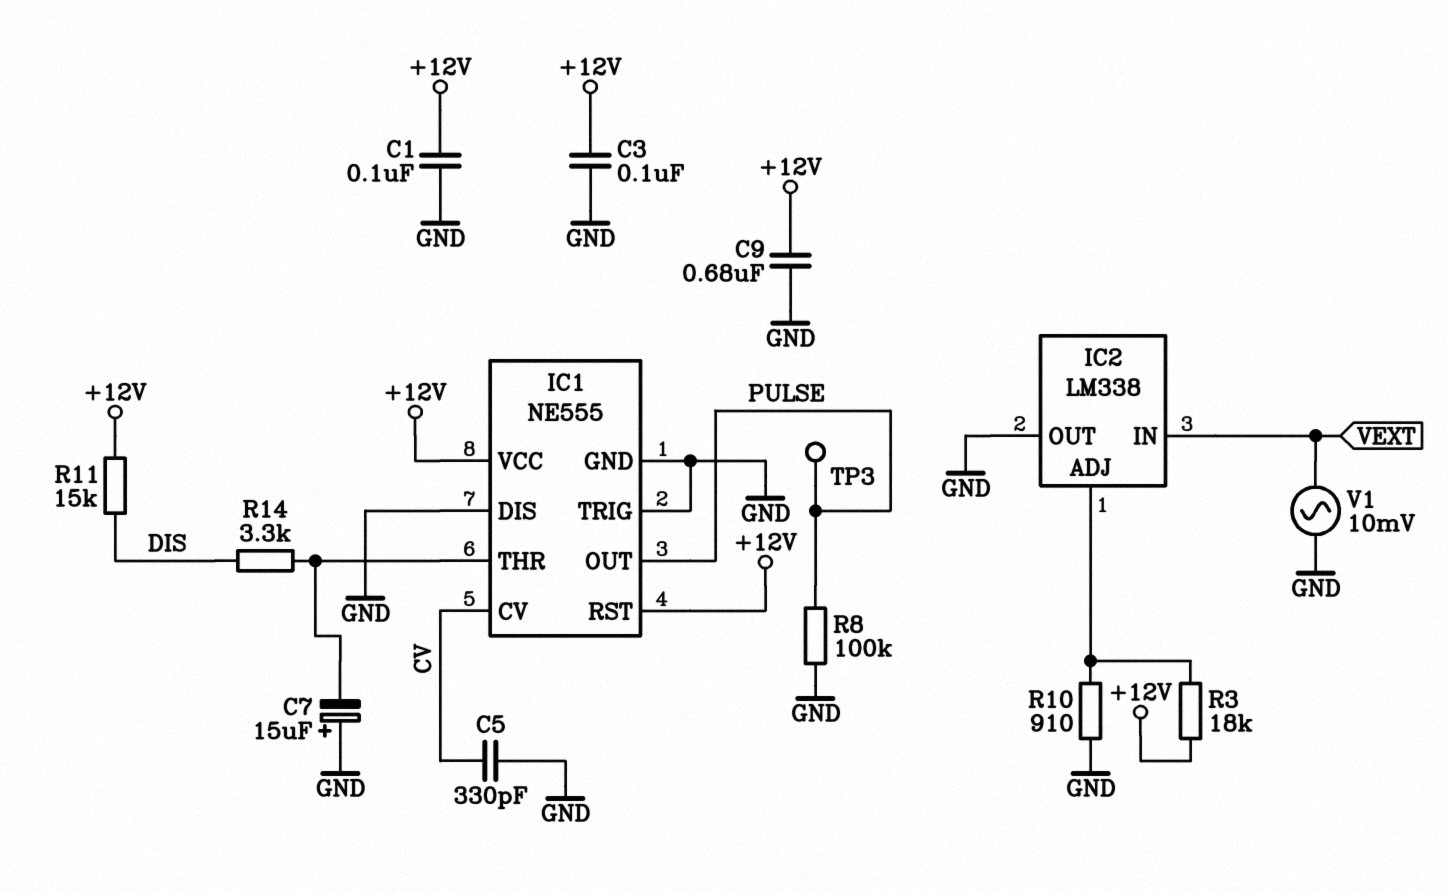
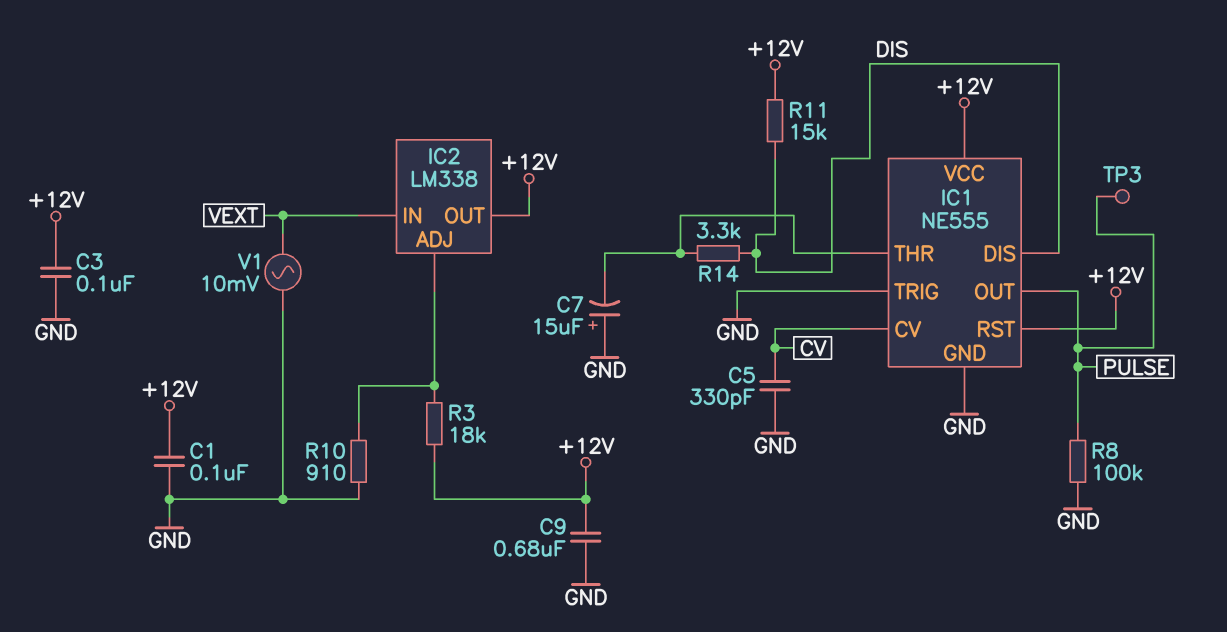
IC1 pin DIS: GND -> DIS
IC2 pin OUT: GND -> +12V

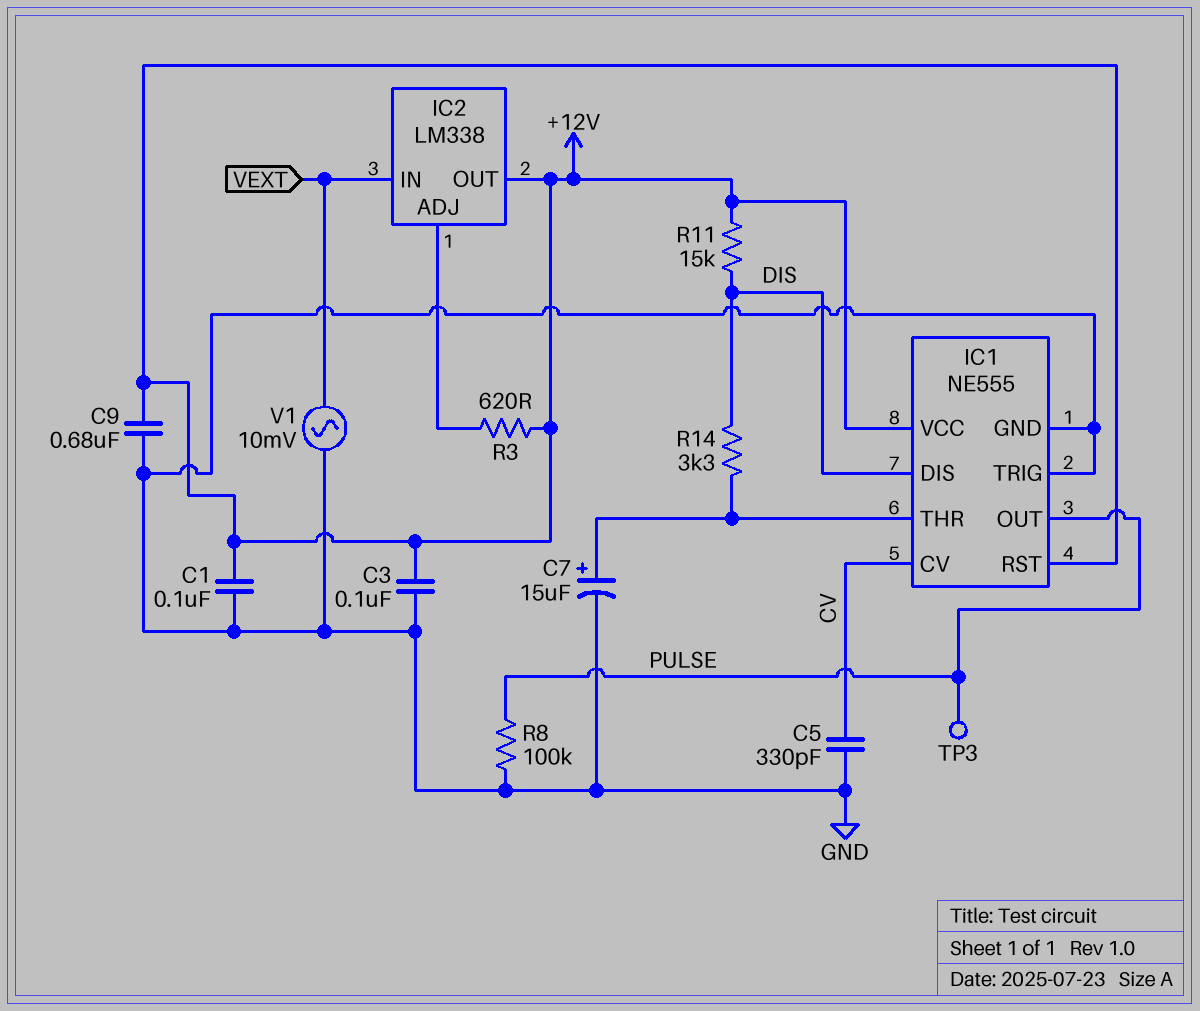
C7: 15uF (plus GND, minus IC1/THR) -> 15uF (plus IC1/THR, minus GND)
R3: 18k (+12V, IC2/ADJ) -> 620 (+12V, IC2/ADJ)
R10: 910 (GND, IC2/ADJ) -> none

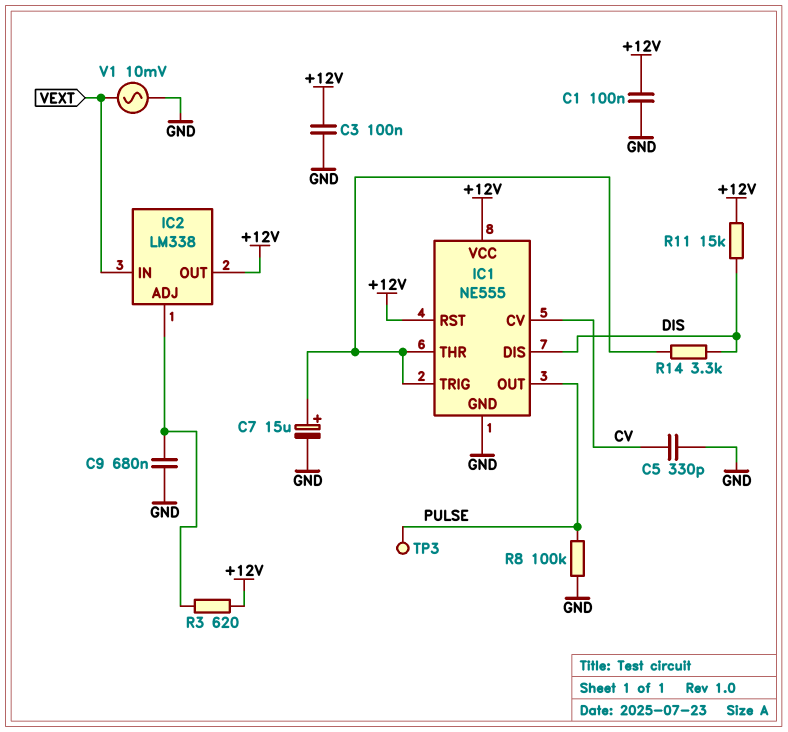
C9: 680nF (+12V, GND) -> 680nF (GND, IC2/ADJ)
IC1 pin TRIG: GND -> IC1/THR

